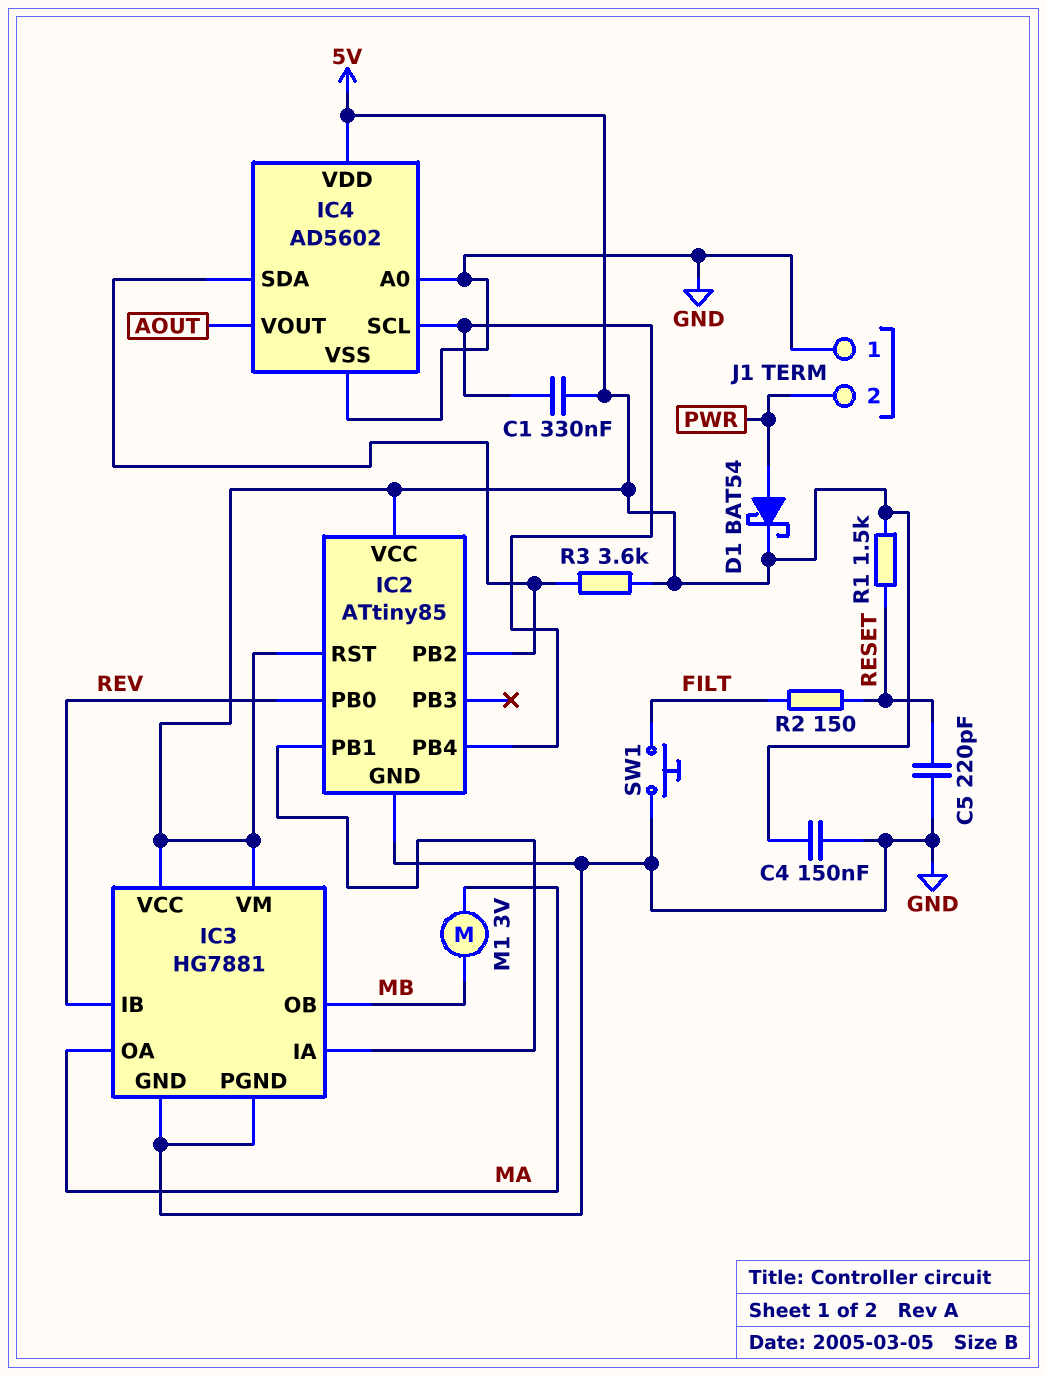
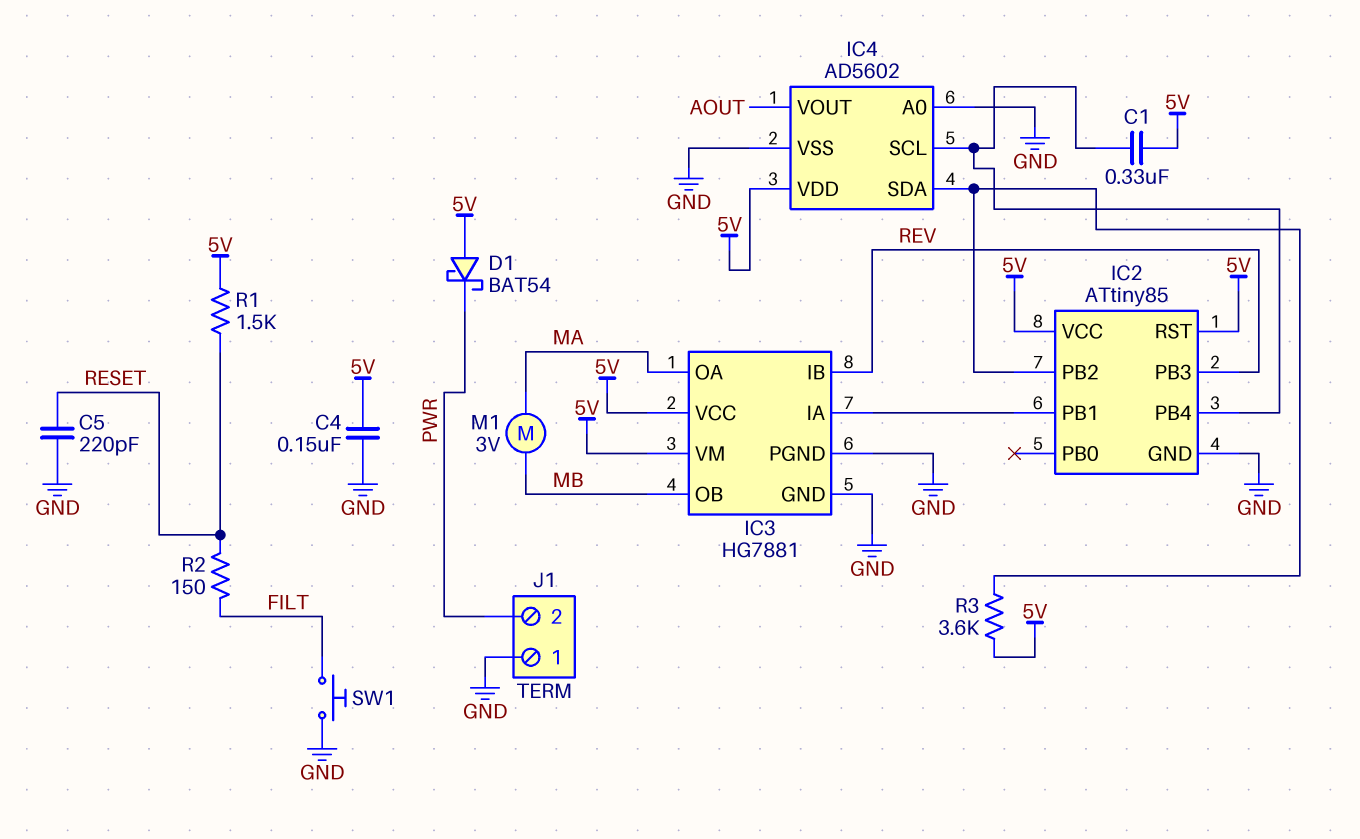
D1: schottky BAT54 (A PWR, K 5V) -> schottky BAT54 (A 5V, K PWR)
IC2 pin PB0: REV -> none
IC2 pin PB3: none -> REV

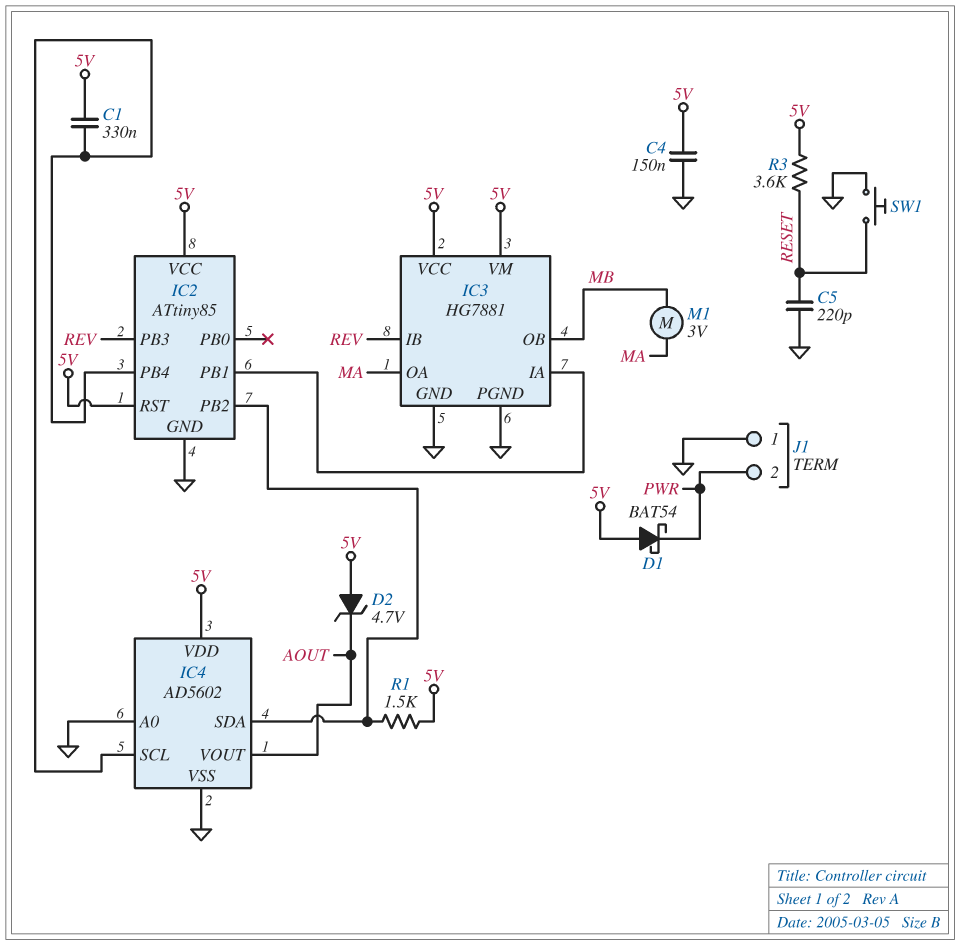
D2: none -> zener 4.7V (A 5V, K AOUT)
R1: 1.5k (5V, RESET) -> 1.5k (5V, IC2/PB2)
R2: 150 (FILT, RESET) -> none
R3: 3.6k (5V, IC2/PB2) -> 3.6k (5V, RESET)
SW1: button (FILT, GND) -> button (GND, RESET)

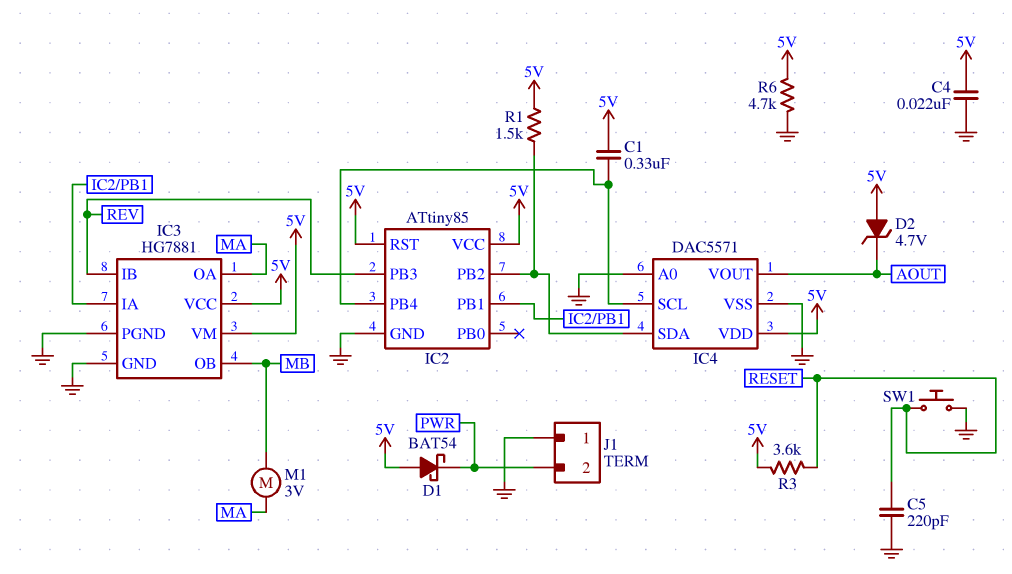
C4: 150nF (5V, GND) -> 22nF (5V, GND)
IC4: AD5602 -> DAC5571
R6: none -> 4.7k (5V, GND)

